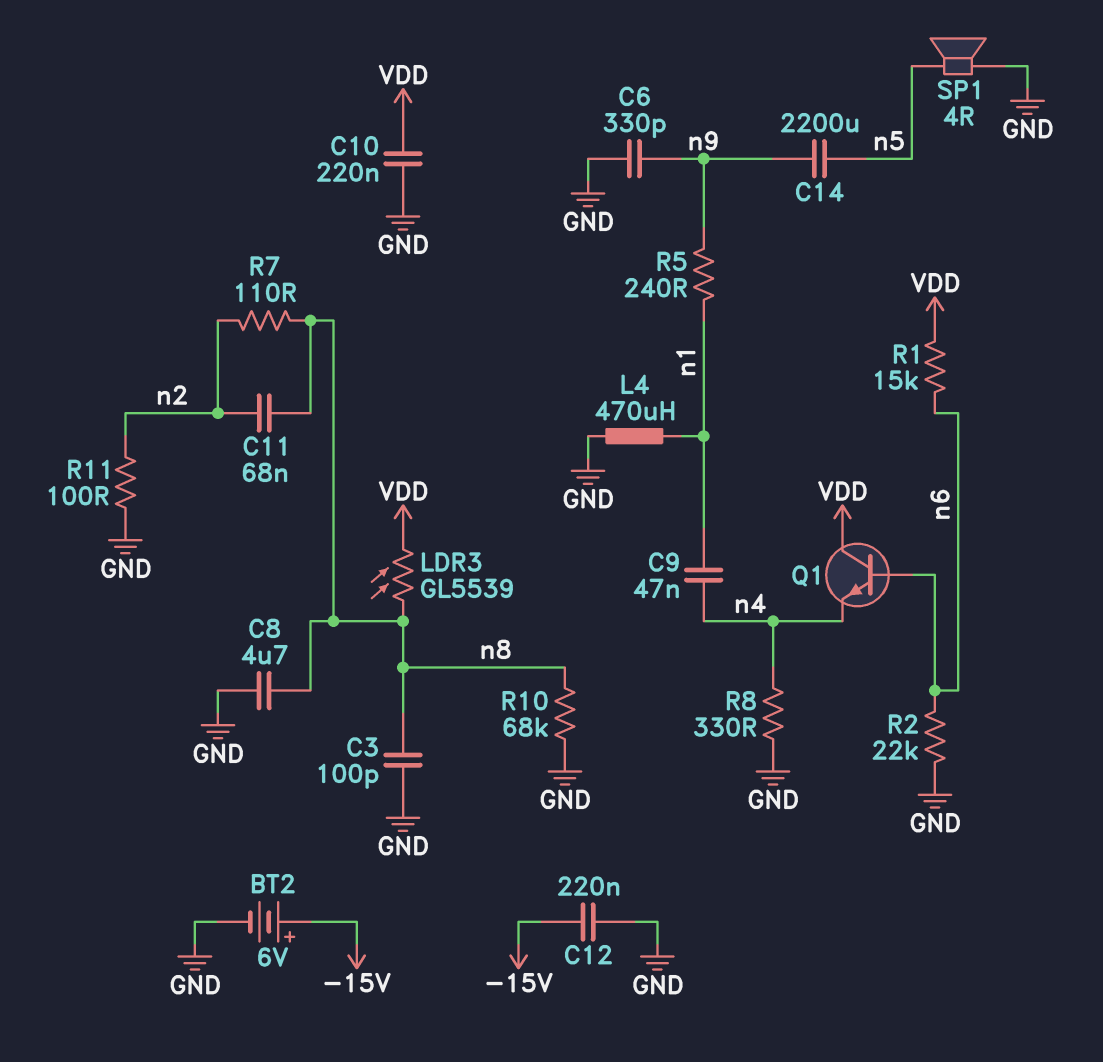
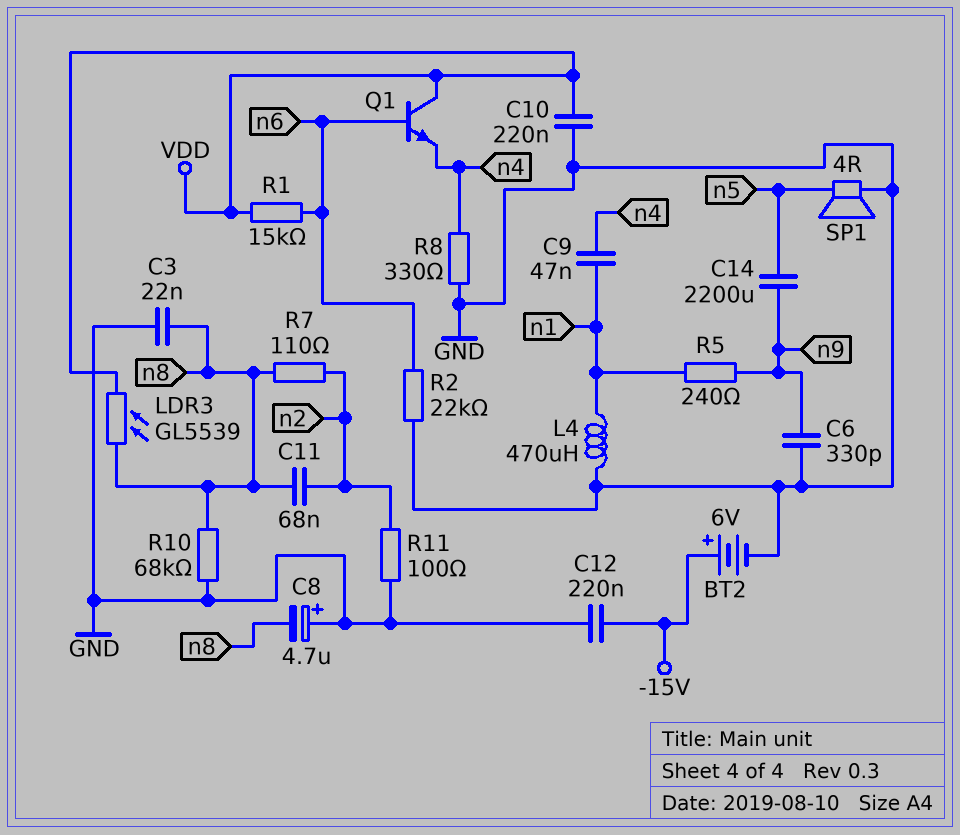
C3: 100pF (GND, n8) -> 22nF (GND, n8)
C8: 4.7uF (GND, n8) -> 4.7uF (plus GND, minus n8)

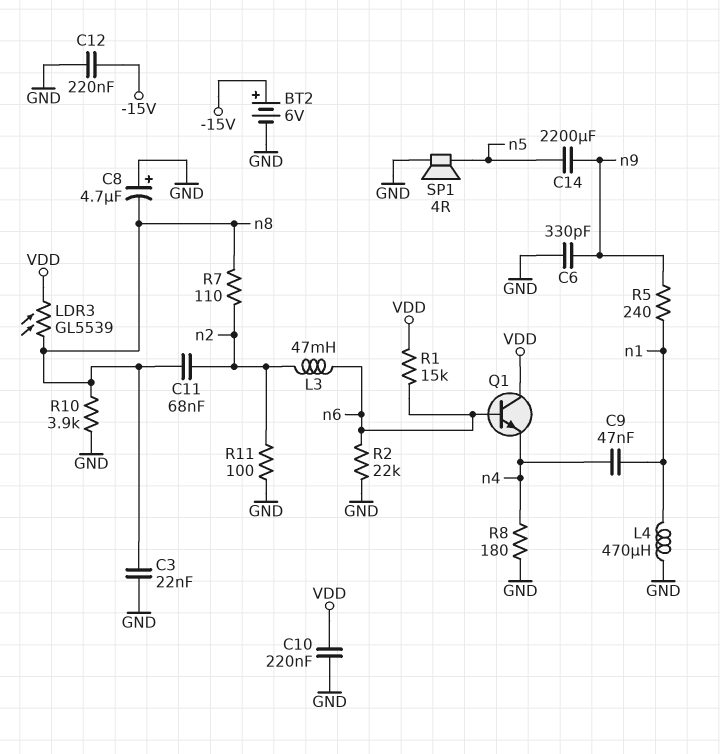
L3: none -> 47mH (n2, n6)
R8: 330 (GND, n4) -> 180 (GND, n4)
R10: 68k (GND, n8) -> 3.9k (GND, n8)

